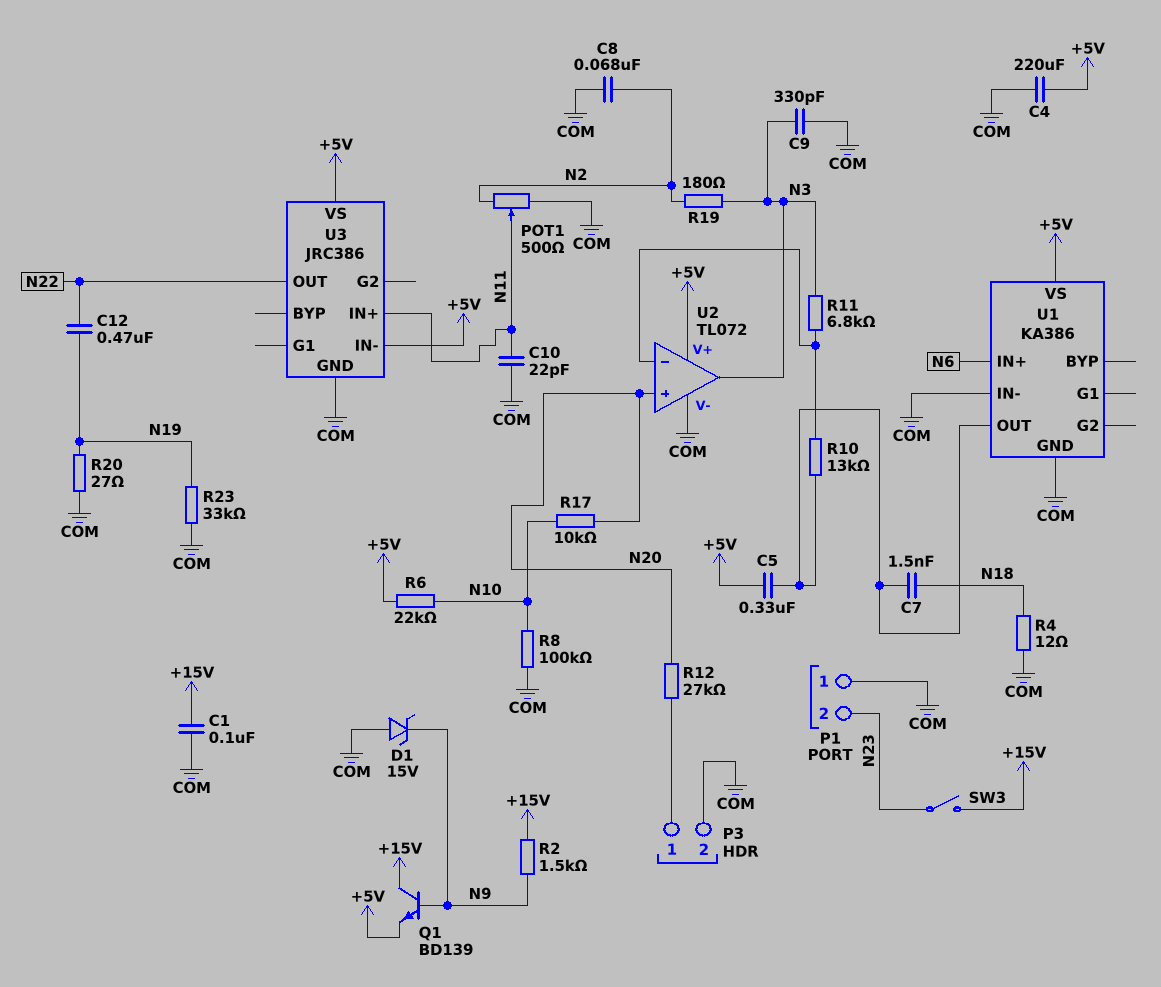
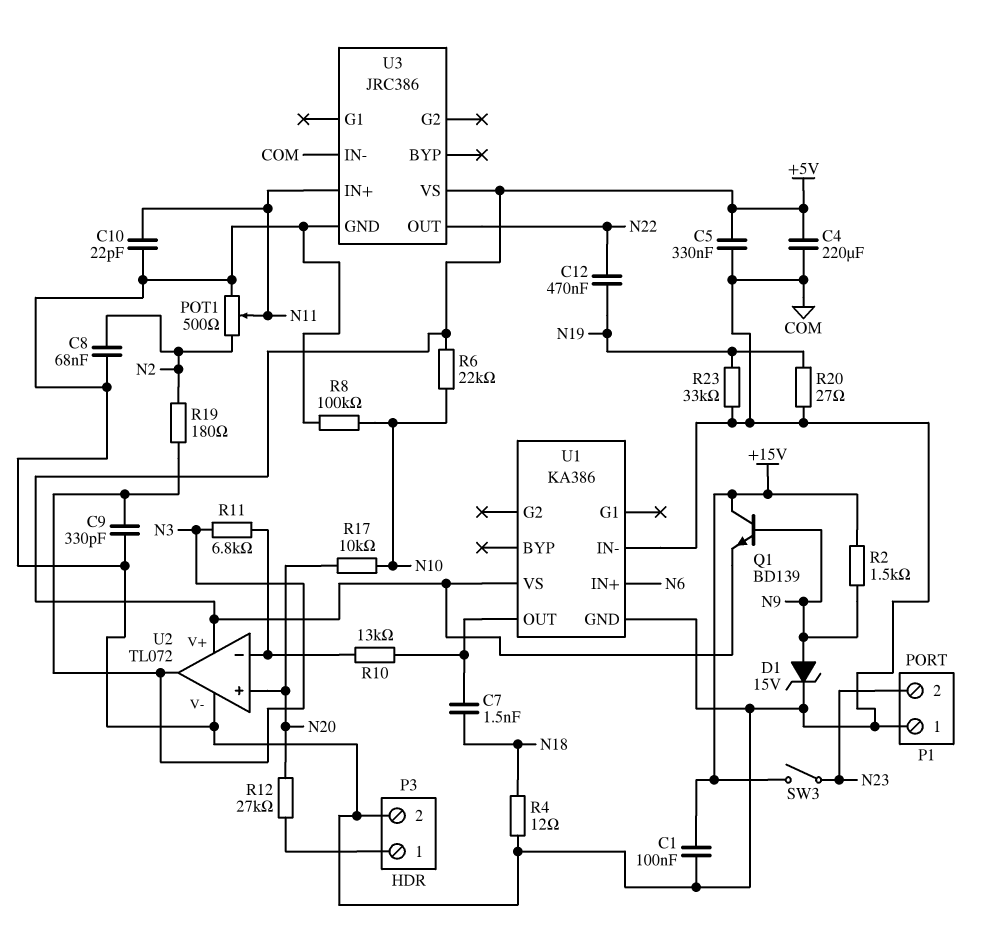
C5: 330nF (+5V, U1/OUT) -> 330nF (+5V, COM)
D1: zener 15V (A COM, K N9) -> zener 15V (A N9, K COM)
U3 pin IN-: +5V -> COM

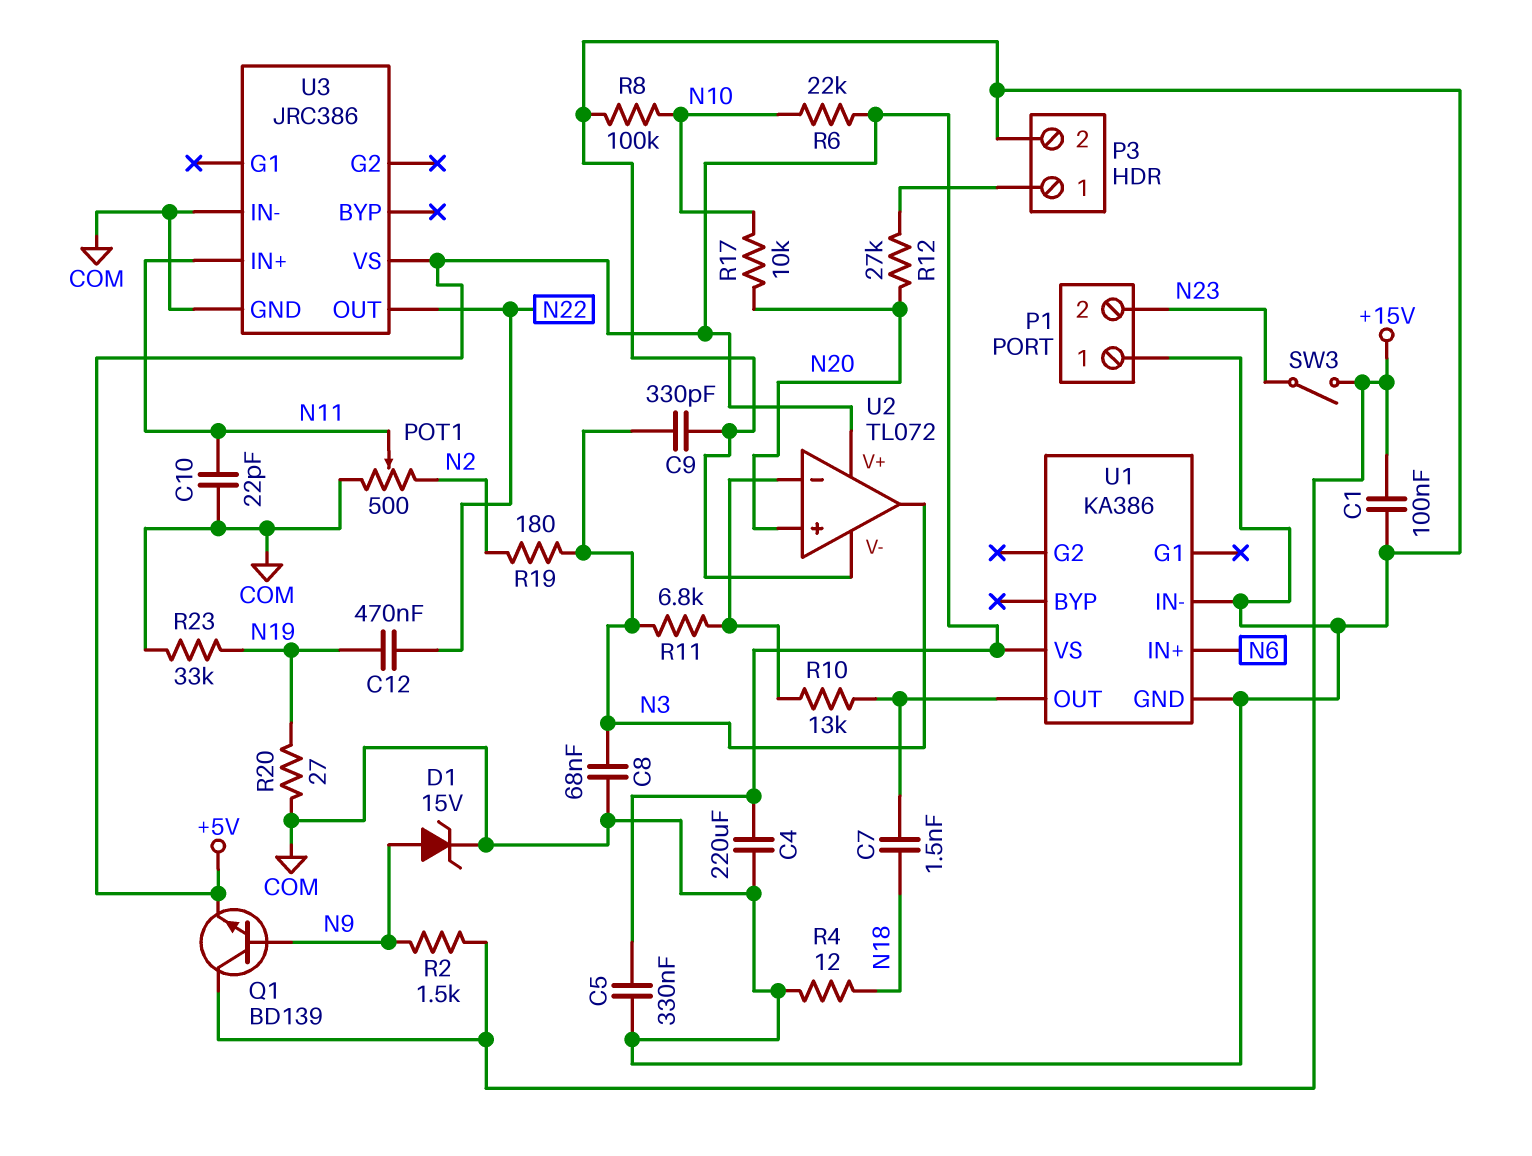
C8: 68nF (COM, N2) -> 68nF (COM, N3)

